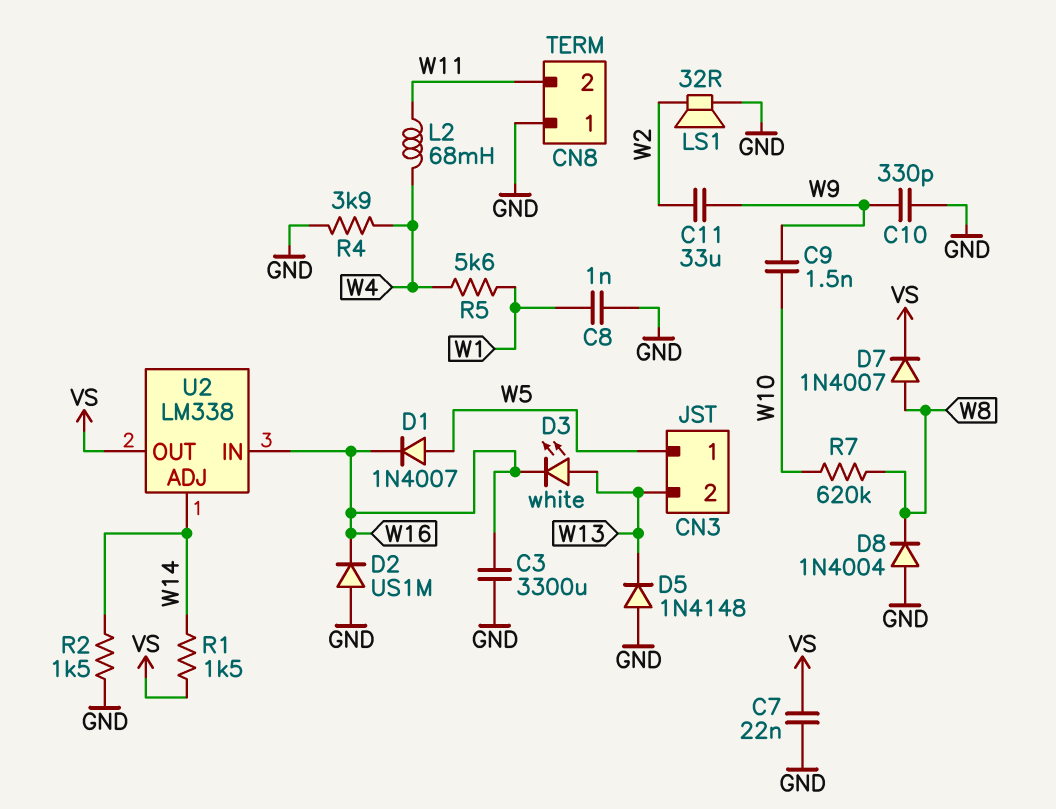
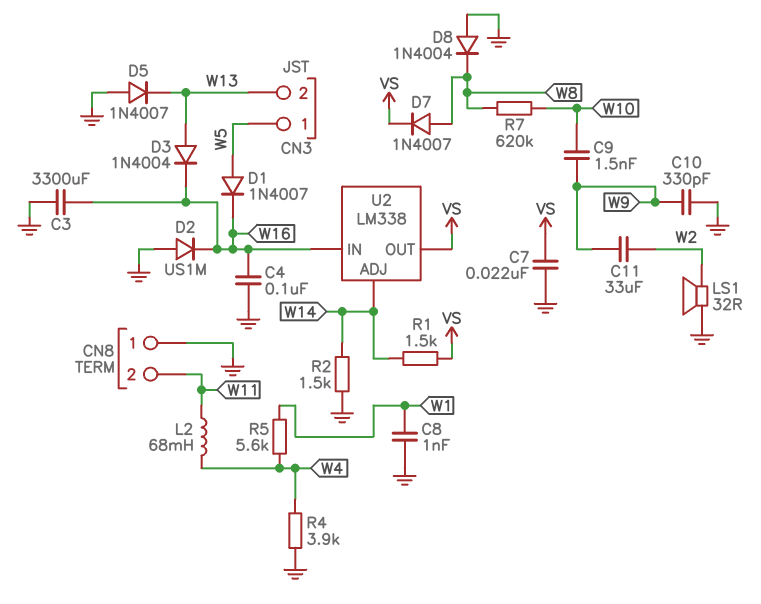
C4: none -> 100nF (GND, W16)
D3: LED white (A W13, K W16) -> diode 1N4004 (A W13, K W16)
D5: diode 1N4148 (A GND, K W13) -> diode 1N4007 (A GND, K W13)

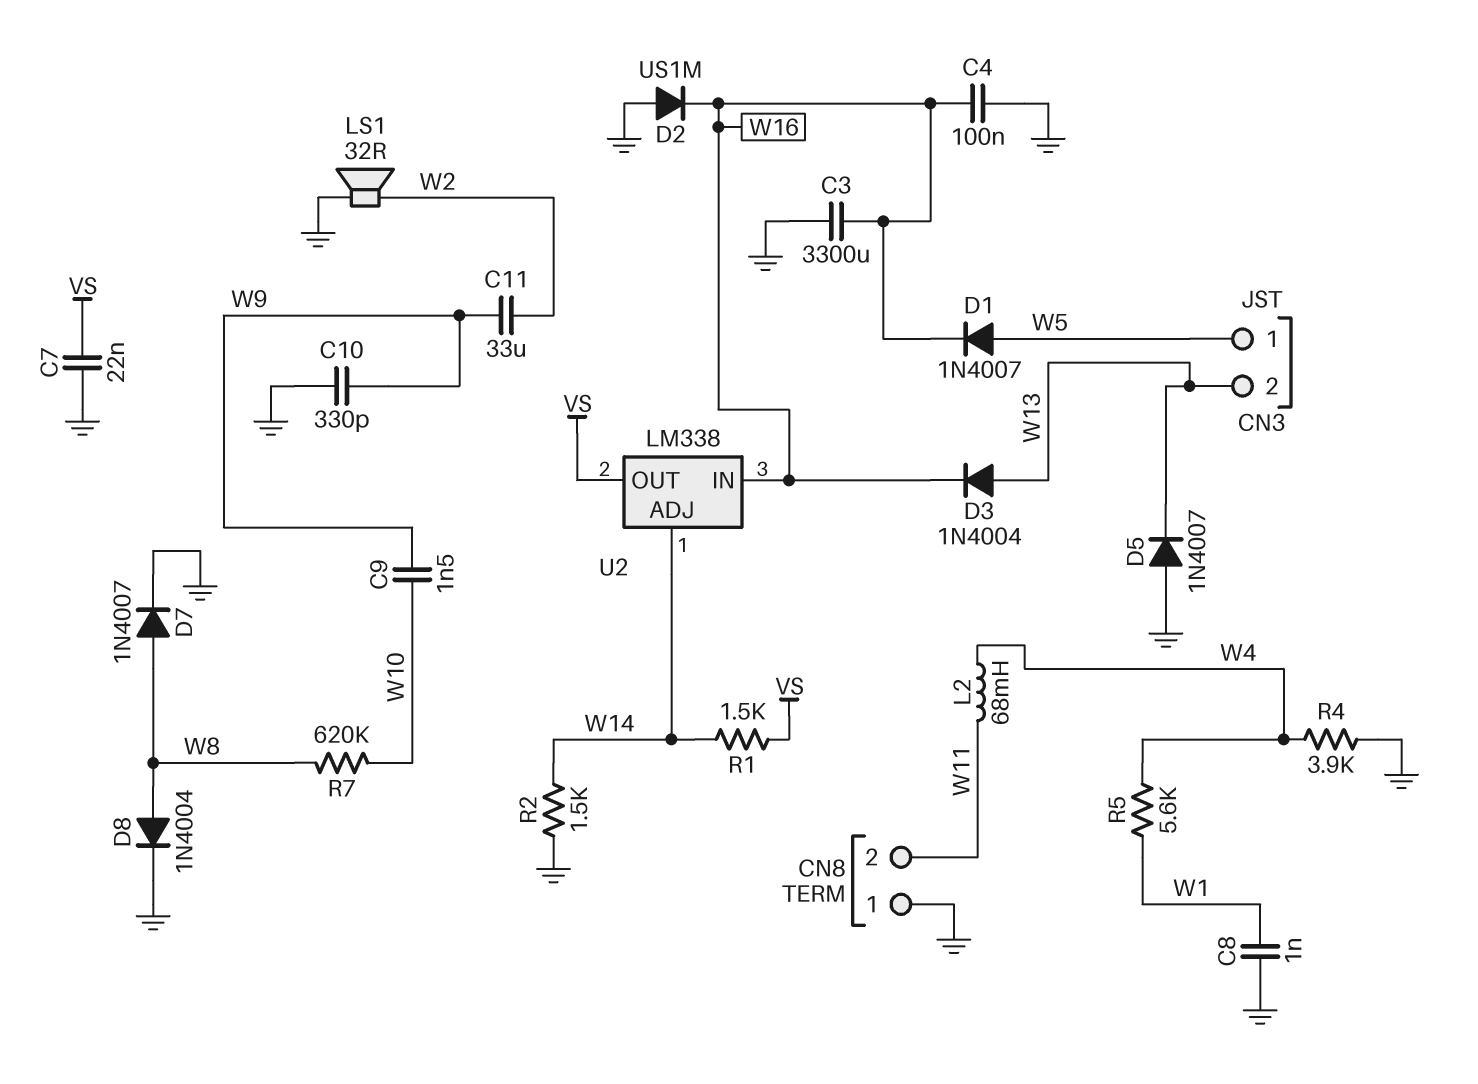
D7: diode 1N4007 (A W8, K VS) -> diode 1N4007 (A W8, K GND)
D8: diode 1N4004 (A GND, K W8) -> diode 1N4004 (A W8, K GND)

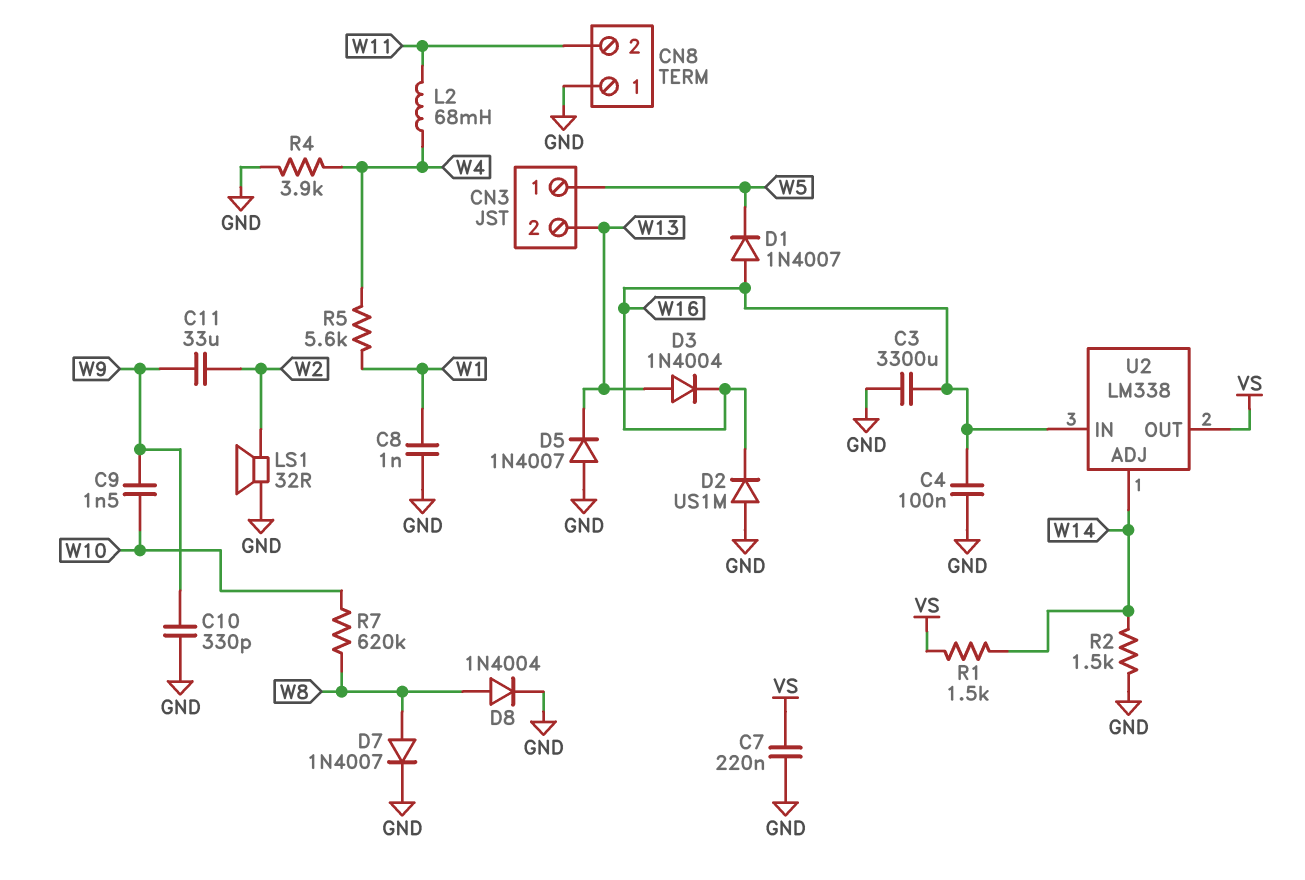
C7: 22nF (GND, VS) -> 220nF (GND, VS)
D1: diode 1N4007 (A W5, K W16) -> diode 1N4007 (A W16, K W5)

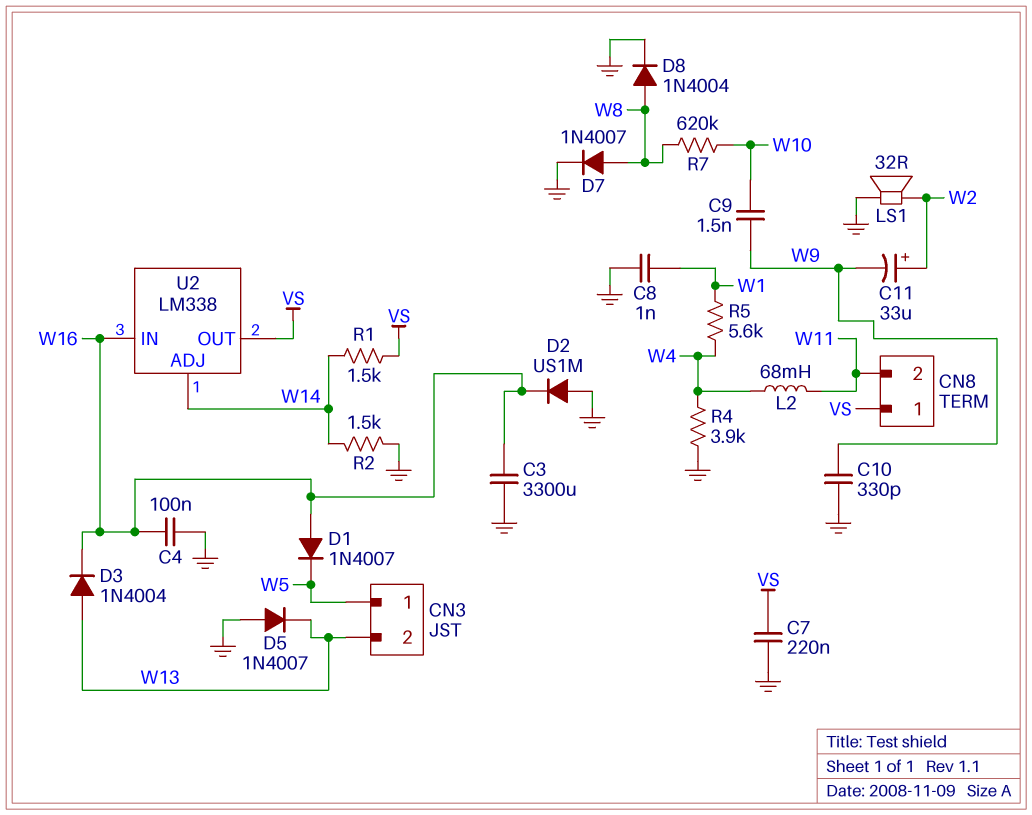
C11: 33uF (W2, W9) -> 33uF (plus W2, minus W9)
CN8 pin 1: GND -> VS

